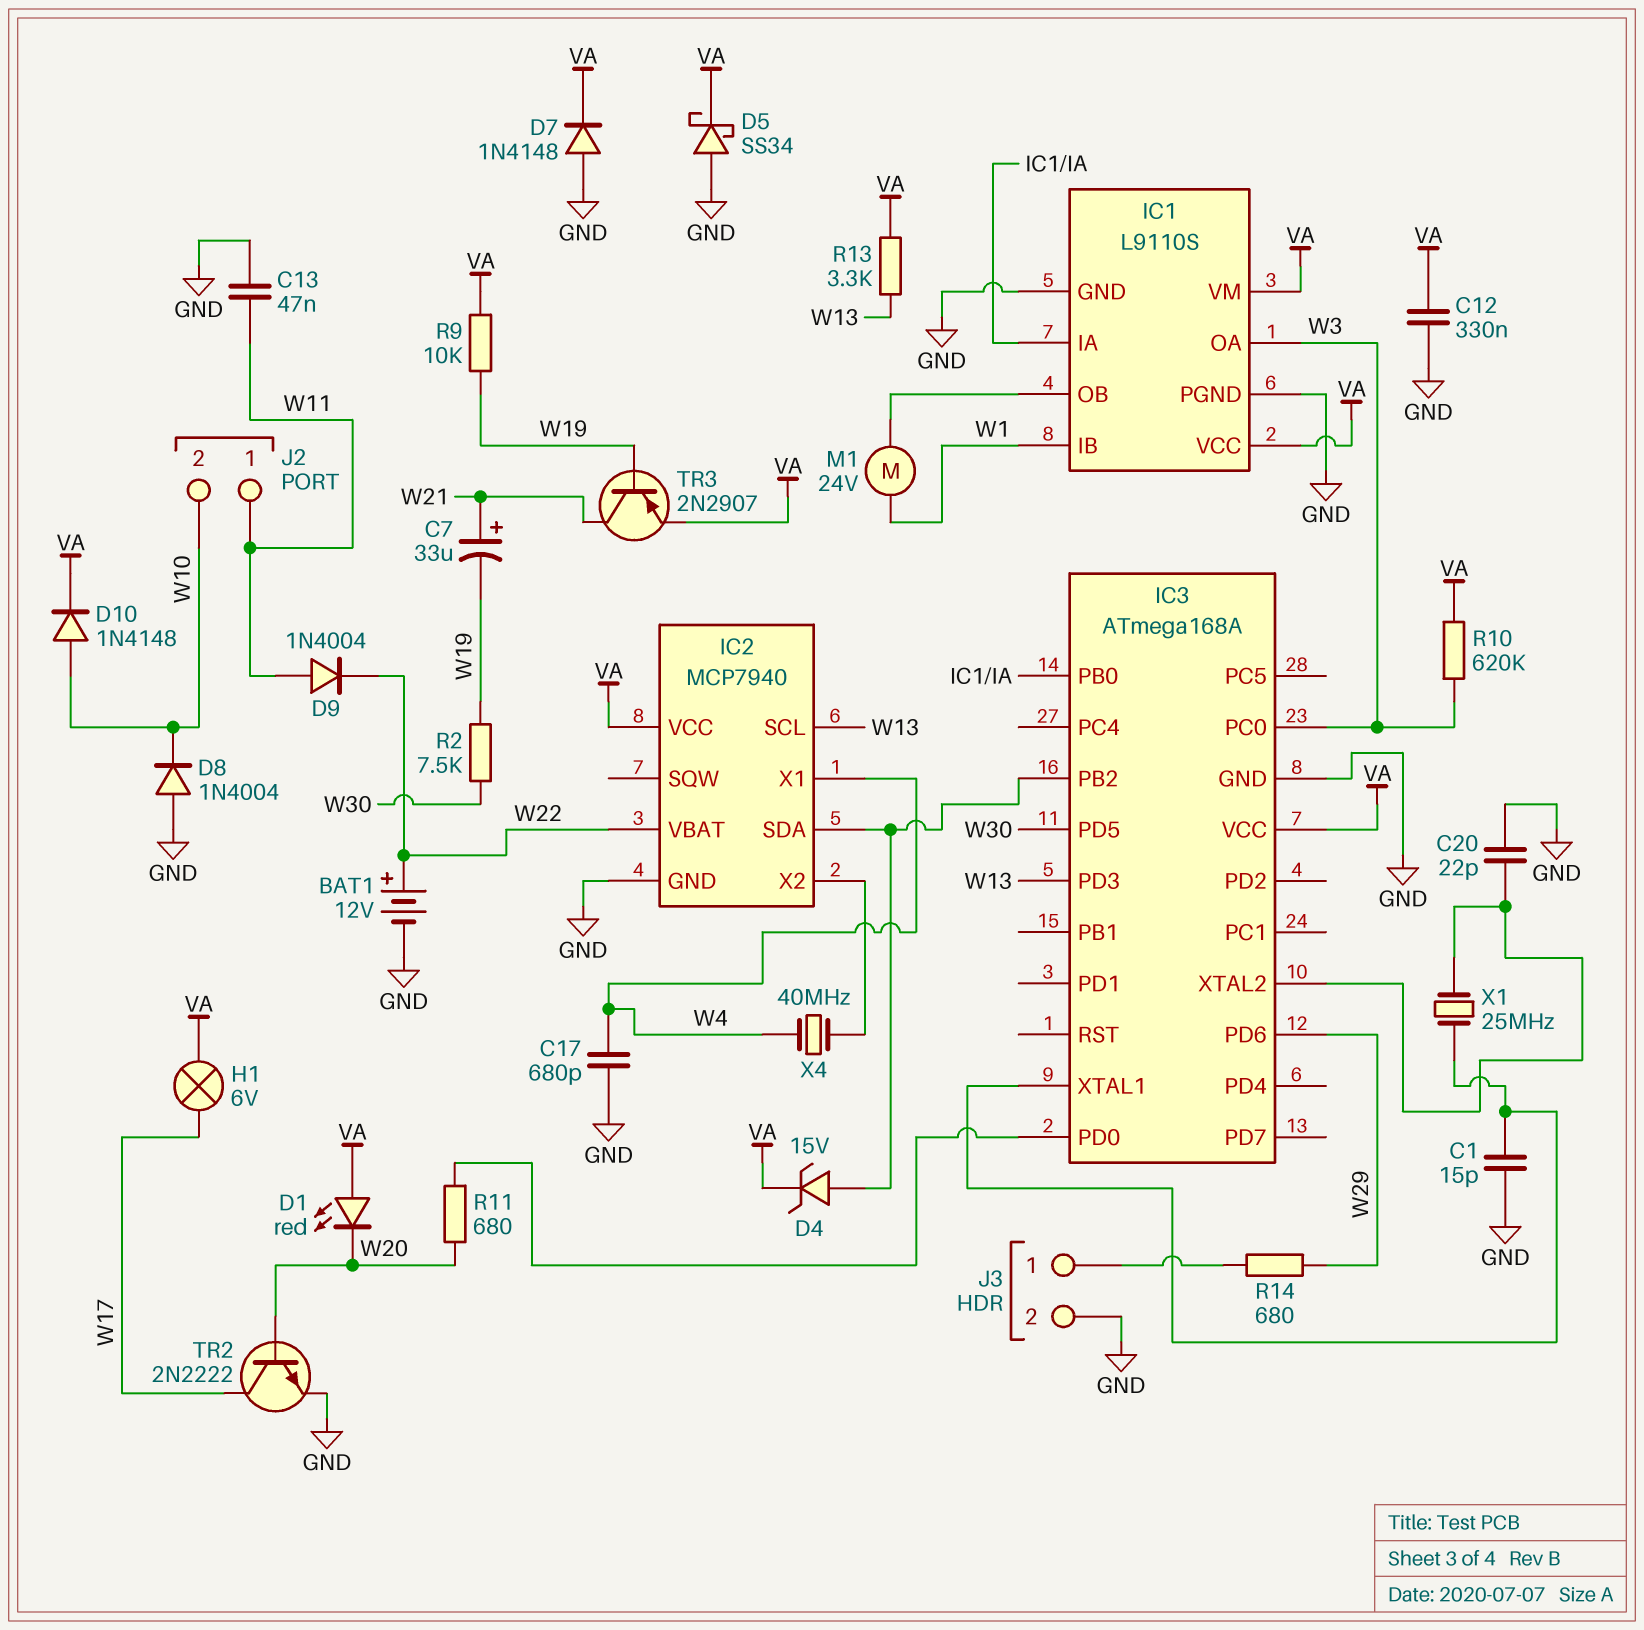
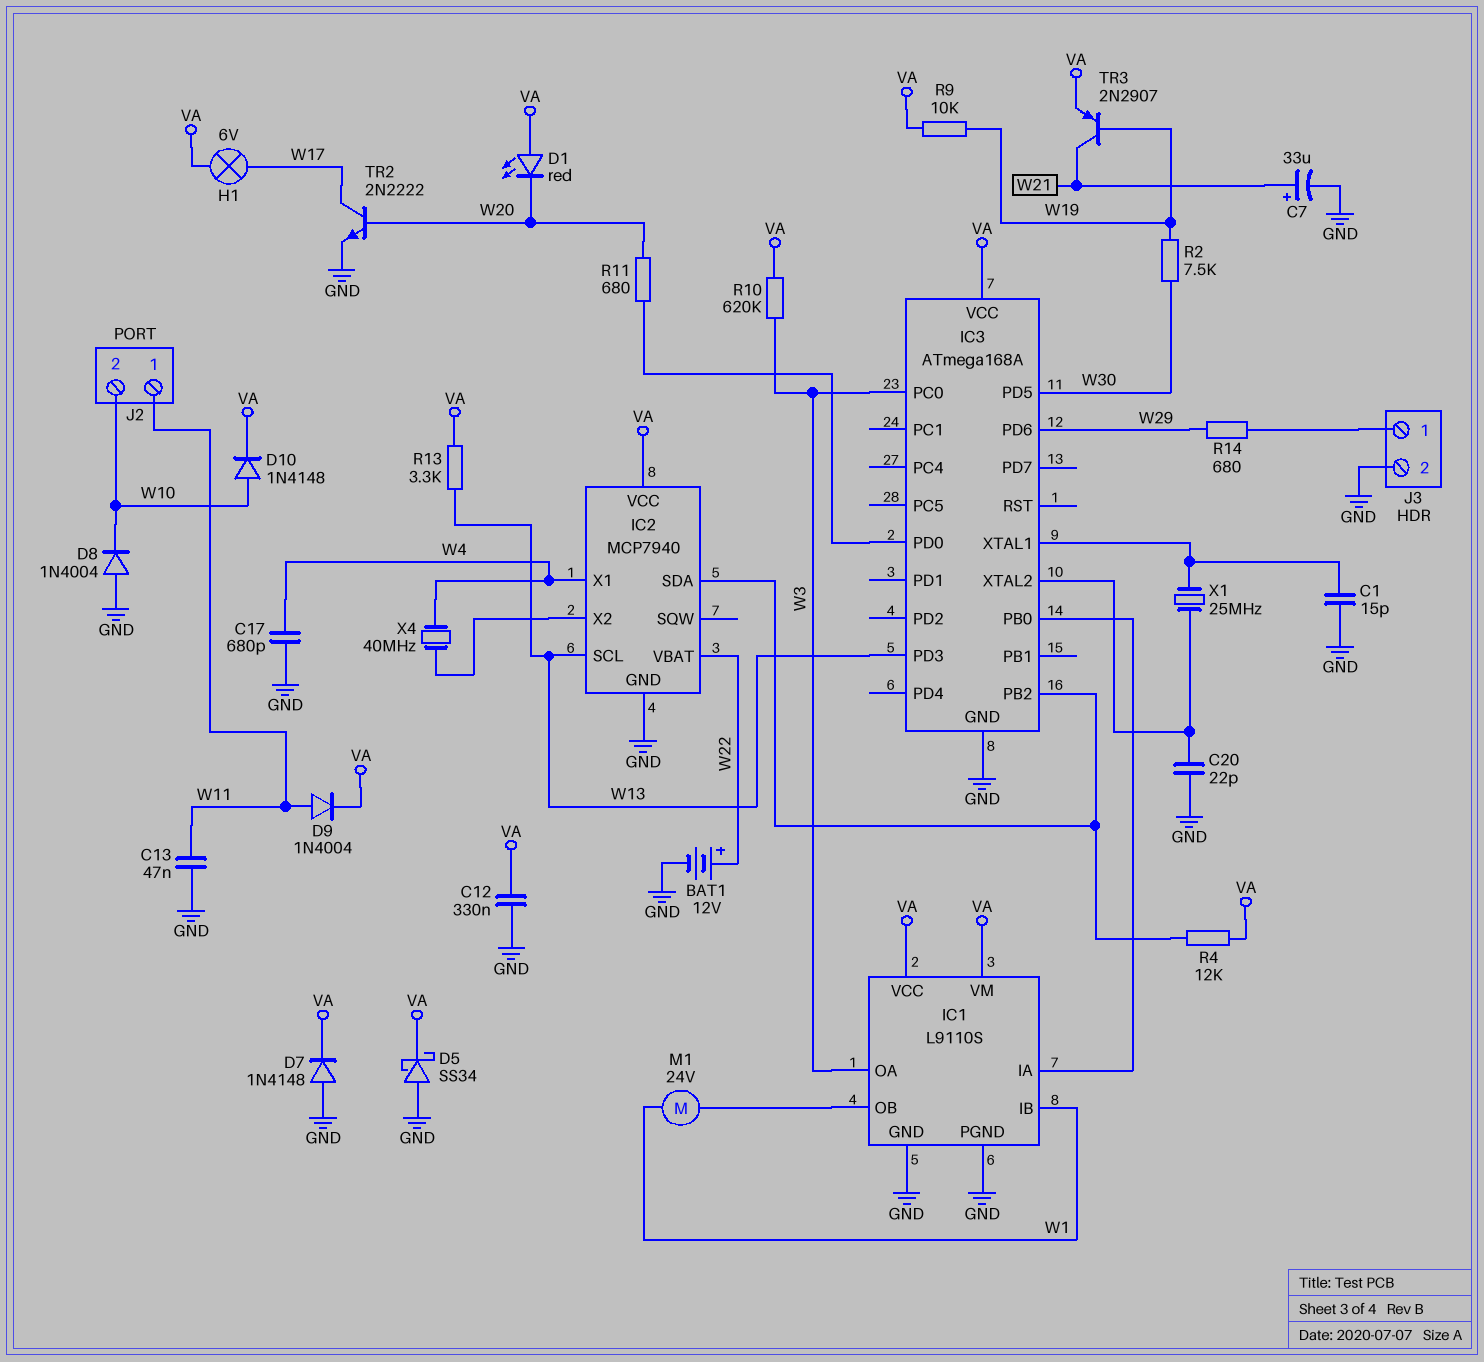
C7: 33uF (plus W21, minus W19) -> 33uF (plus W21, minus GND)
D4: zener 15V (A IC2/SDA, K VA) -> none
D9: diode 1N4004 (A W11, K W22) -> diode 1N4004 (A W11, K VA)
R4: none -> 12k (IC2/SDA, VA)

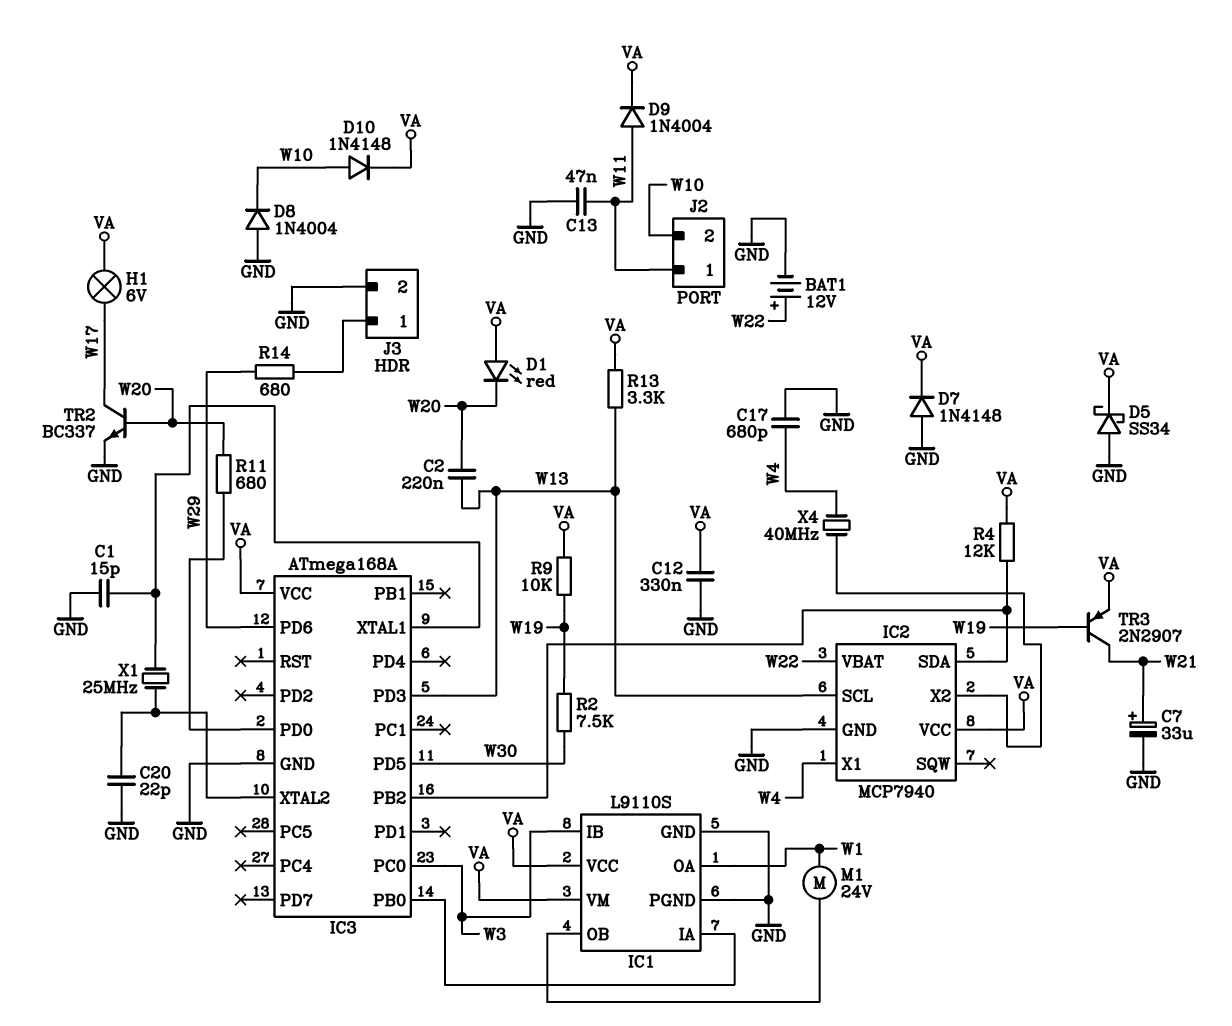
C2: none -> 220nF (W13, W20)
IC1 pin IB: W1 -> W3
IC1 pin OA: W3 -> W1
R10: 620k (VA, W3) -> none
TR2: NPN 2N2222 (B W20, C W17, E GND) -> NPN BC337 (B W20, C W17, E GND)

